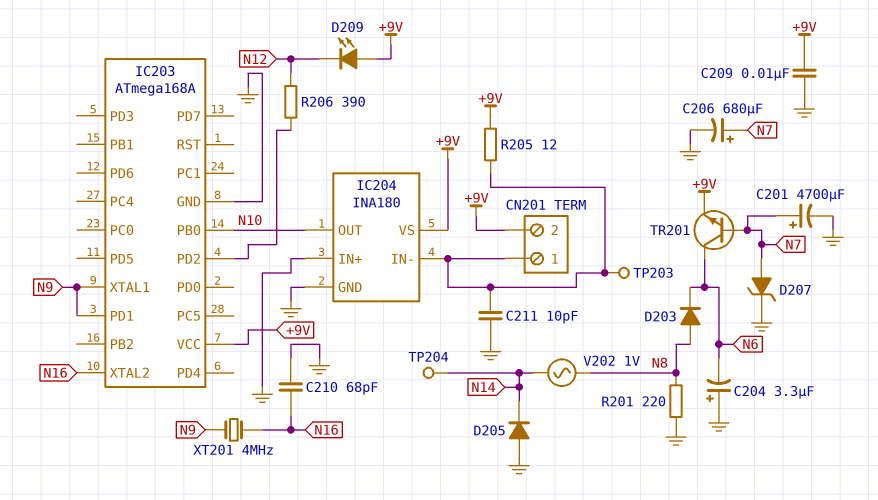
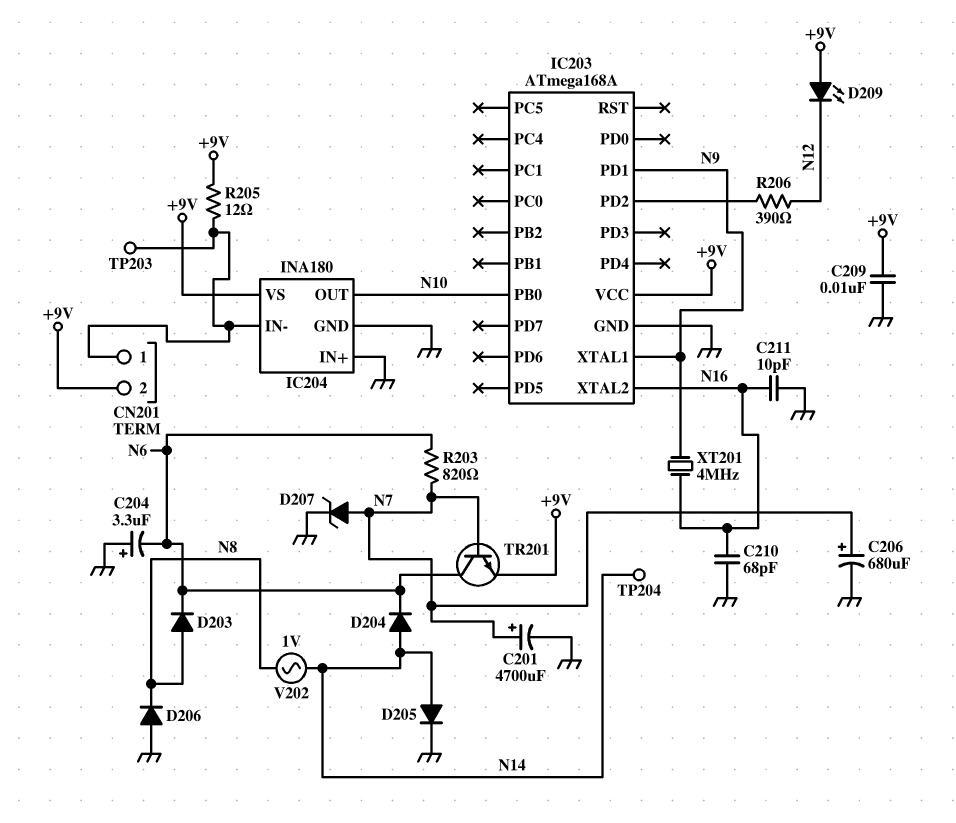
C211: 10pF (CN201/1, GND) -> 10pF (GND, N16)
D204: none -> diode (A N14, K N6)
D205: diode (A GND, K N14) -> diode (A N14, K GND)
D206: none -> diode (A GND, K N8)
R201: 220 (GND, N8) -> none
R203: none -> 820 (N6, N7)

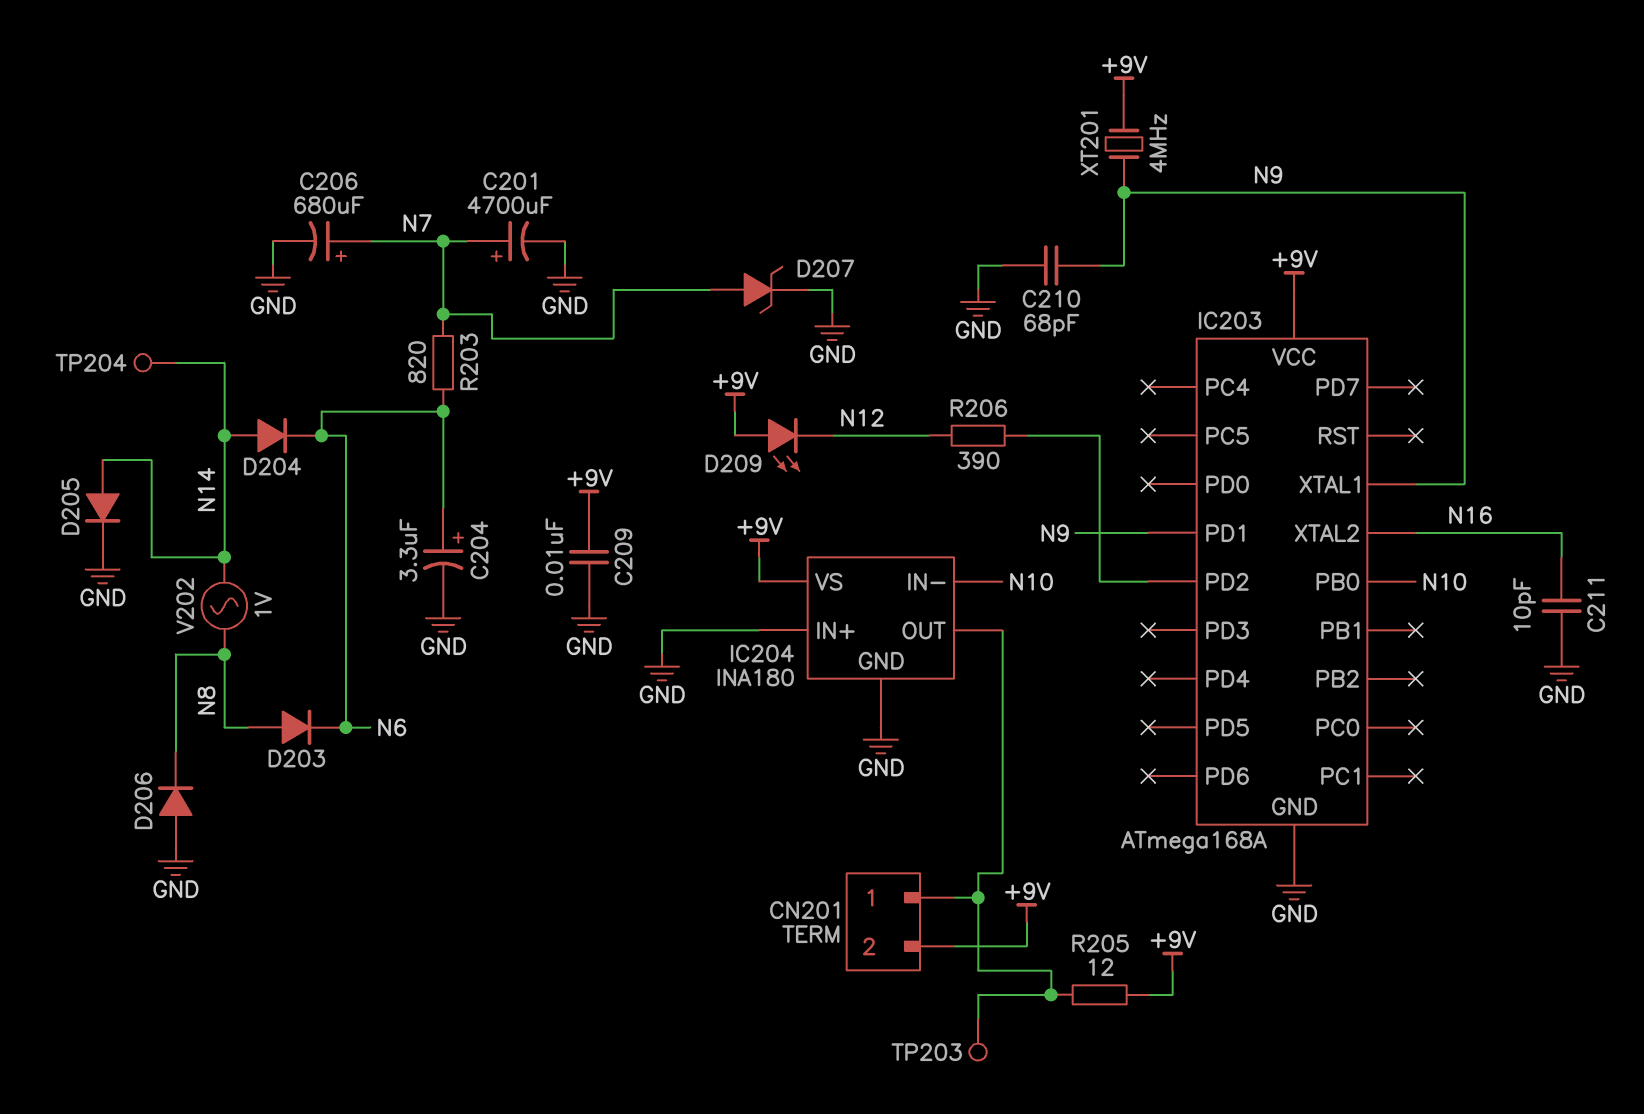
C204: 3.3uF (plus GND, minus N6) -> 3.3uF (plus N6, minus GND)
C210: 68pF (GND, N16) -> 68pF (GND, N9)
IC204 pin IN-: CN201/1 -> N10
IC204 pin OUT: N10 -> CN201/1
TR201: NPN (B N7, C N6, E +9V) -> none
XT201: 4MHz (N9, N16) -> 4MHz (+9V, N9)

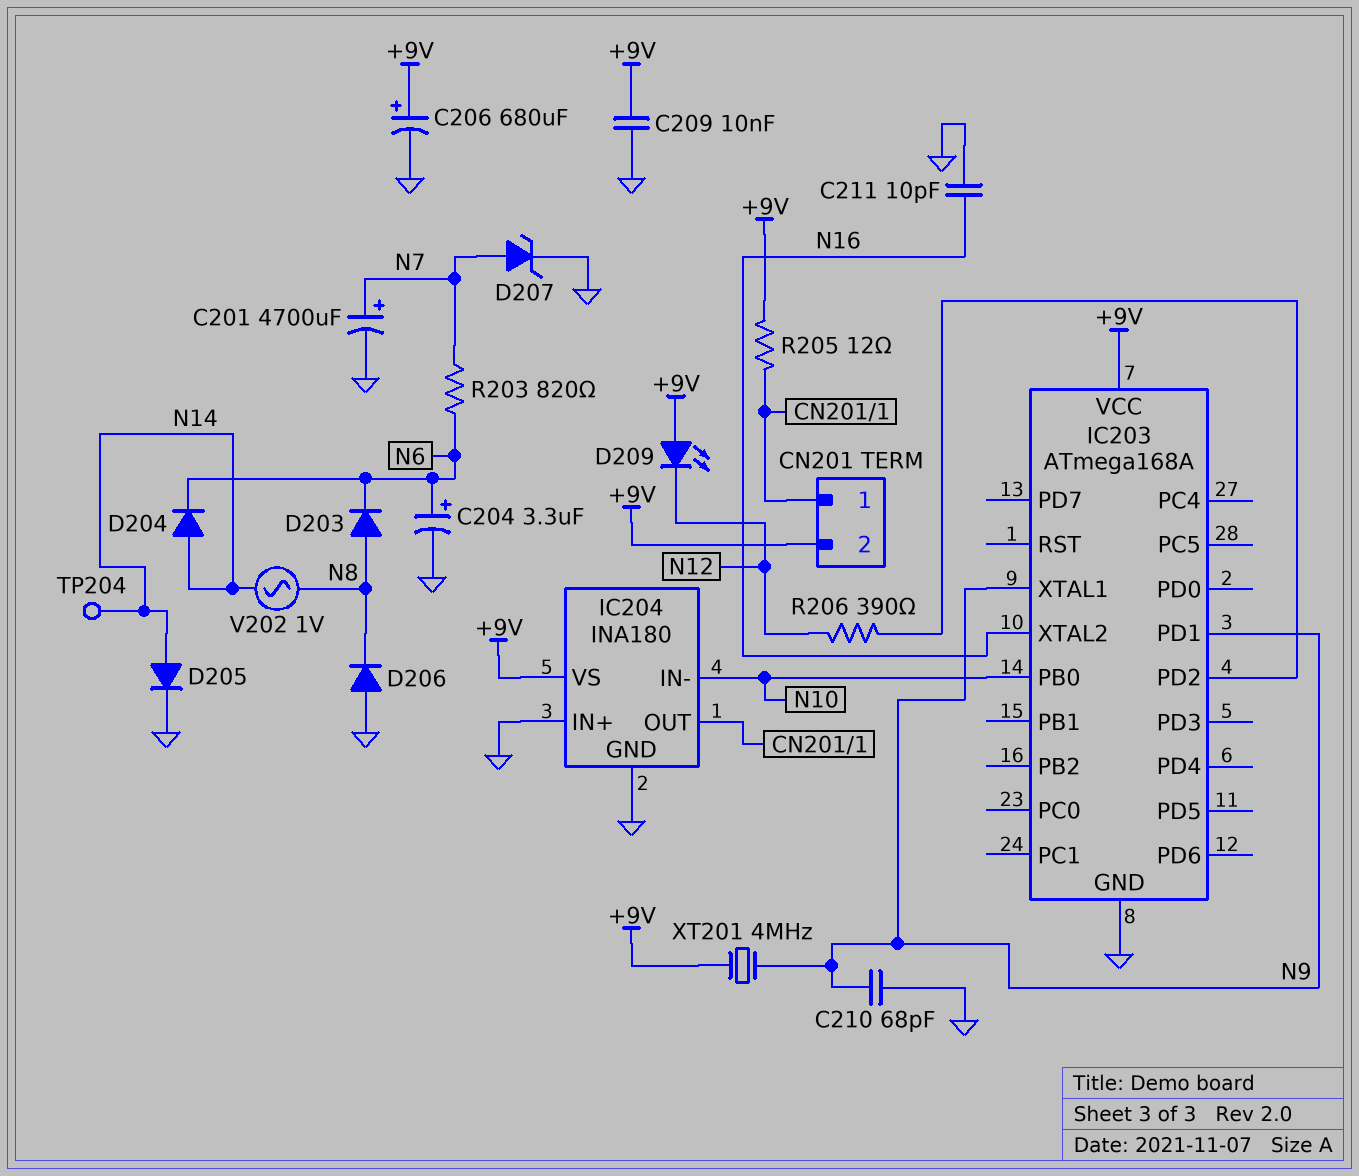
C206: 680uF (plus N7, minus GND) -> 680uF (plus +9V, minus GND)
TP203: test point (CN201/1) -> none

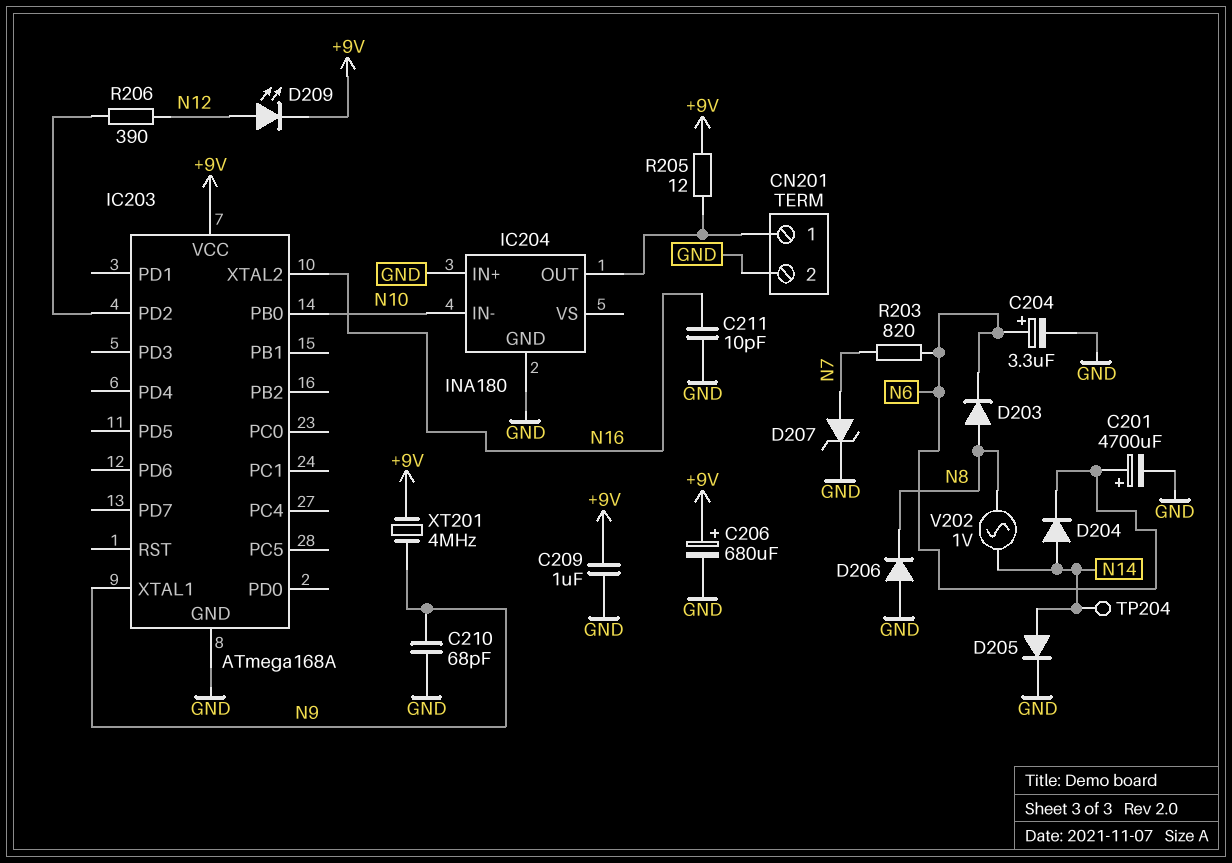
C201: 4700uF (plus N7, minus GND) -> 4700uF (plus N6, minus GND)
C209: 10nF (+9V, GND) -> 1uF (+9V, GND)
CN201 pin 2: +9V -> GND
D209: LED (A +9V, K N12) -> LED (A N12, K +9V)
IC203 pin PD1: N9 -> none
IC204 pin VS: +9V -> none

